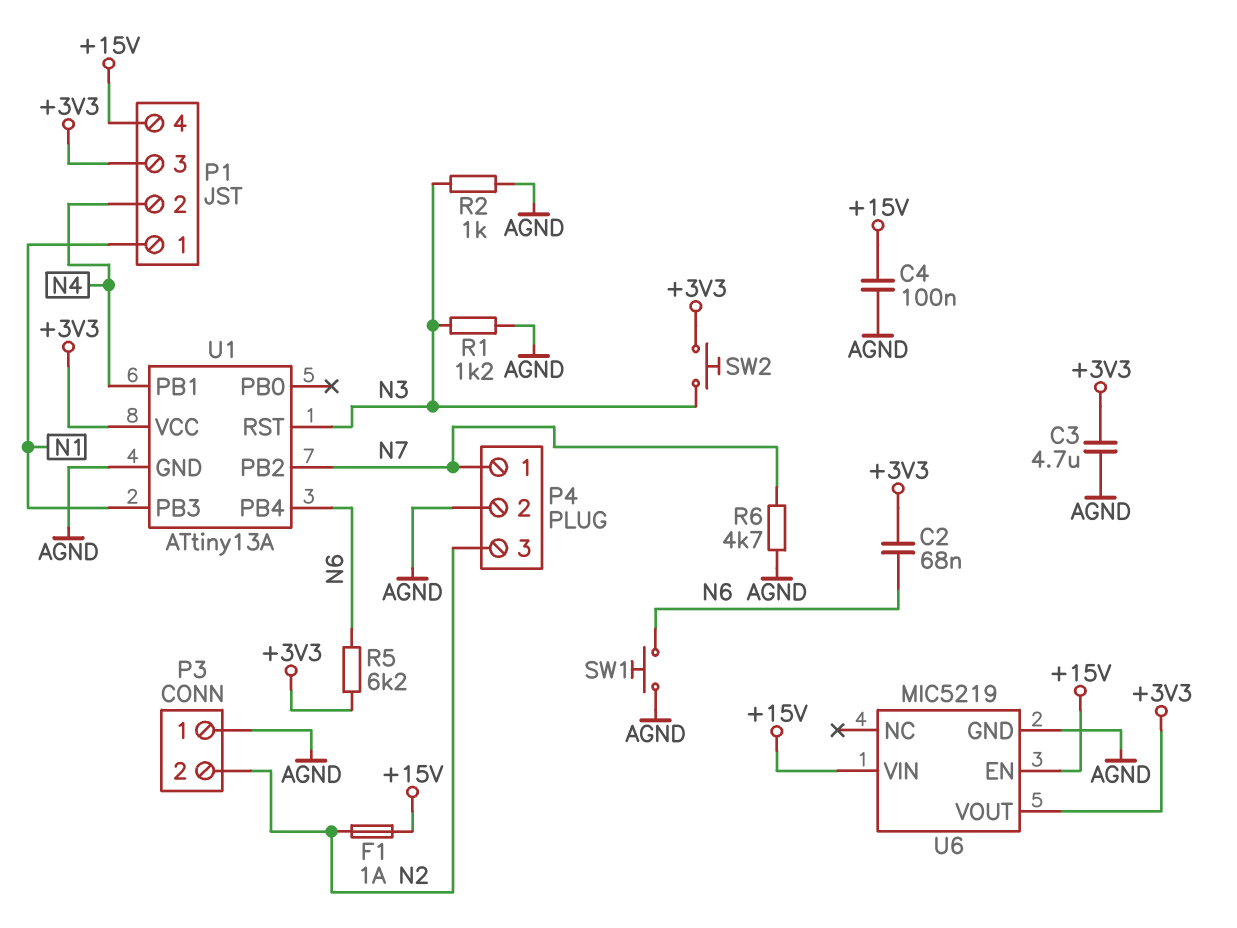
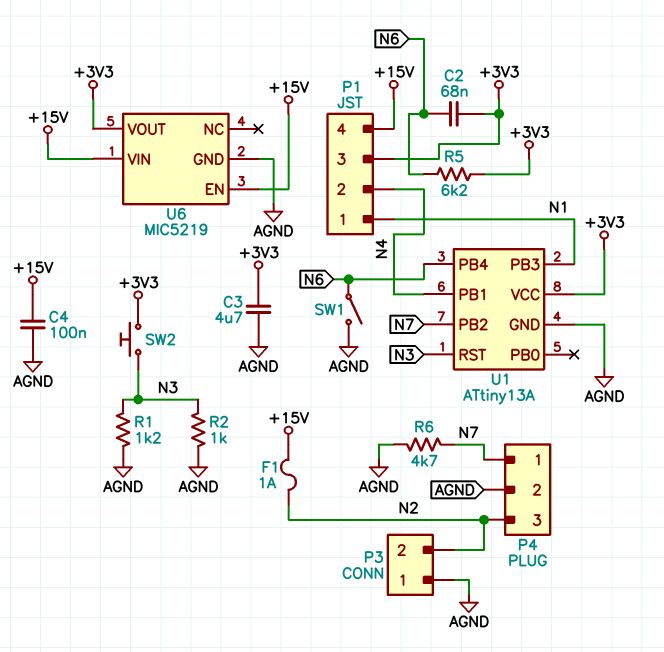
SW1: button (AGND, N6) -> switch (AGND, N6)

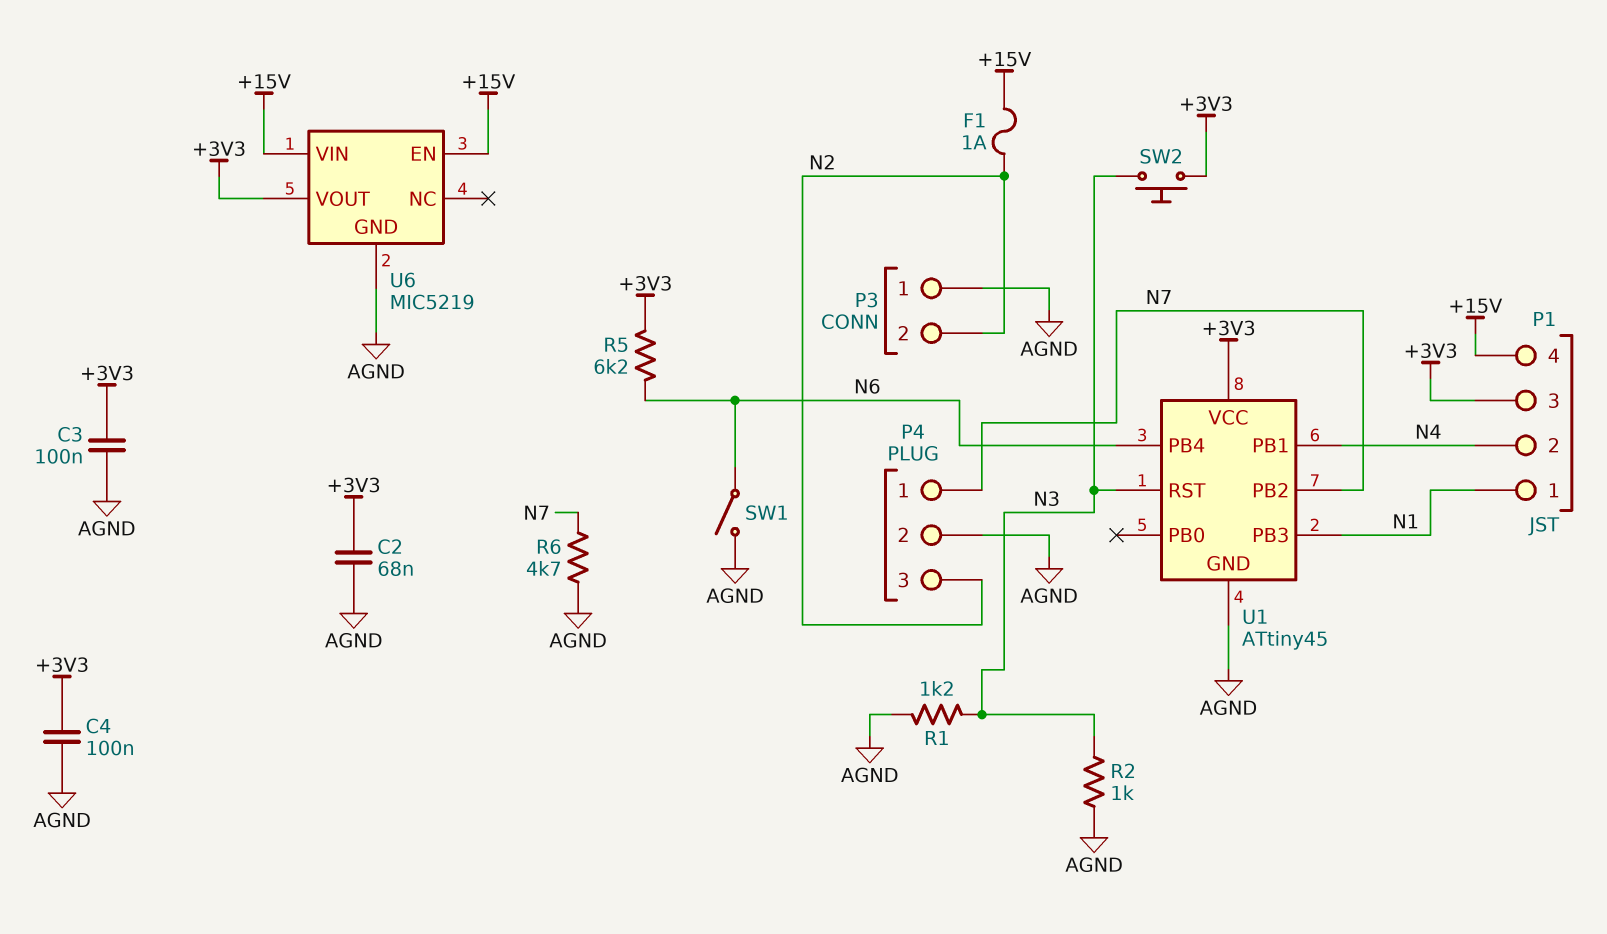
C2: 68nF (+3V3, N6) -> 68nF (+3V3, AGND)
C3: 4.7uF (+3V3, AGND) -> 100nF (+3V3, AGND)
C4: 100nF (+15V, AGND) -> 100nF (+3V3, AGND)
U1: ATtiny13A -> ATtiny45

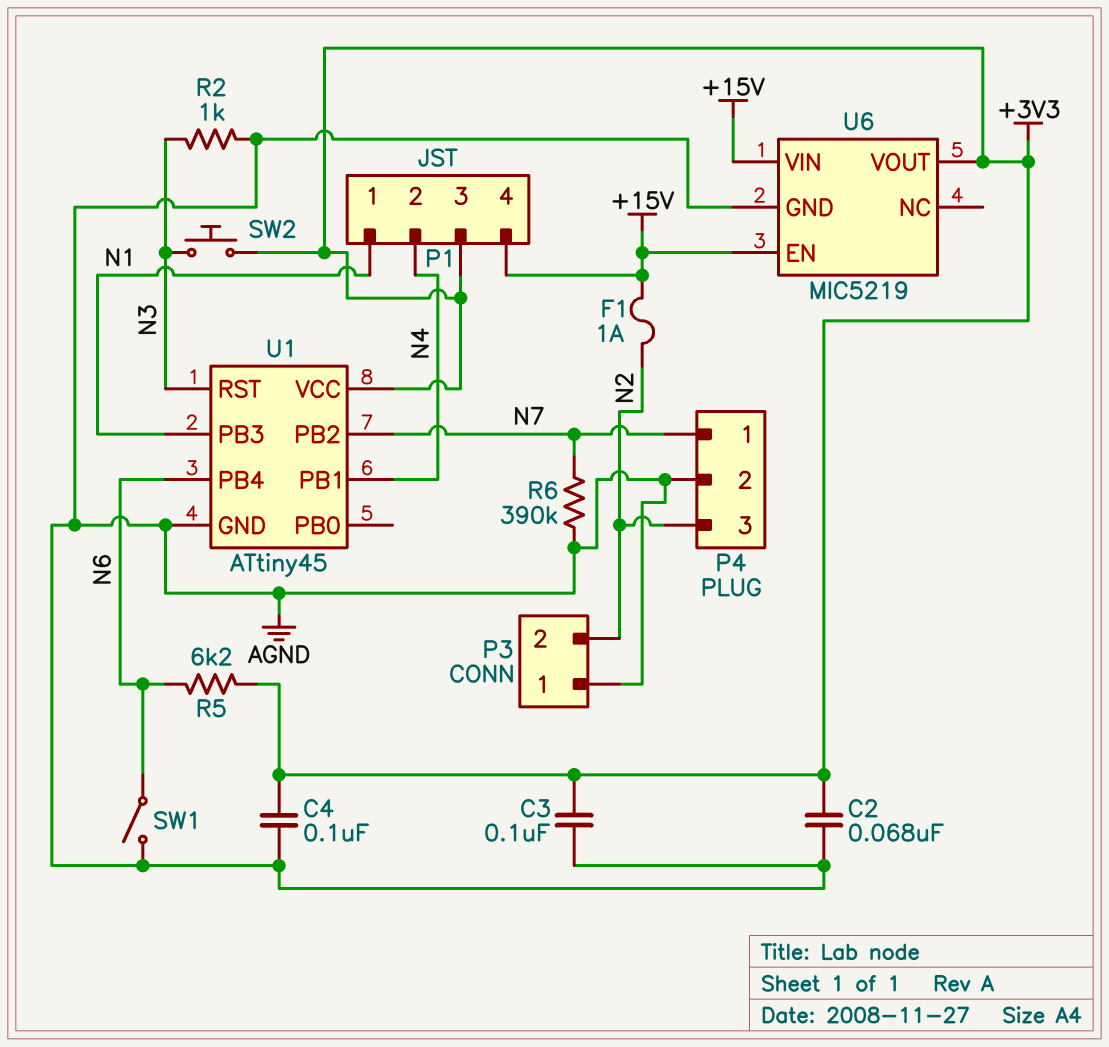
R1: 1.2k (AGND, N3) -> none
R6: 4.7k (AGND, N7) -> 390k (AGND, N7)

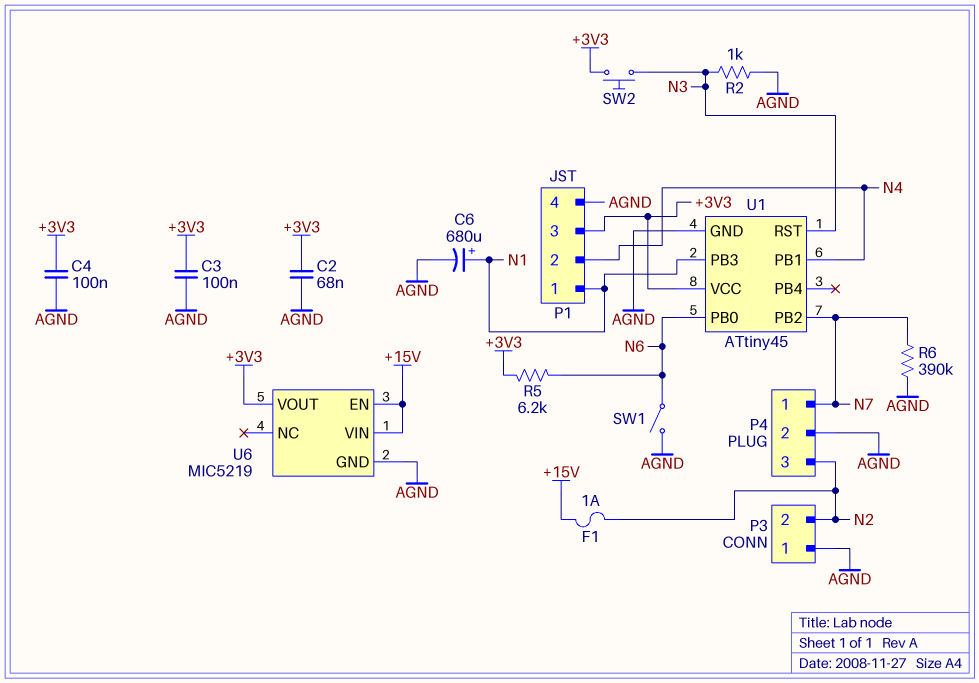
C6: none -> 680uF (plus N1, minus AGND)
P1 pin 4: +15V -> AGND
U1 pin PB0: none -> N6
U1 pin PB4: N6 -> none

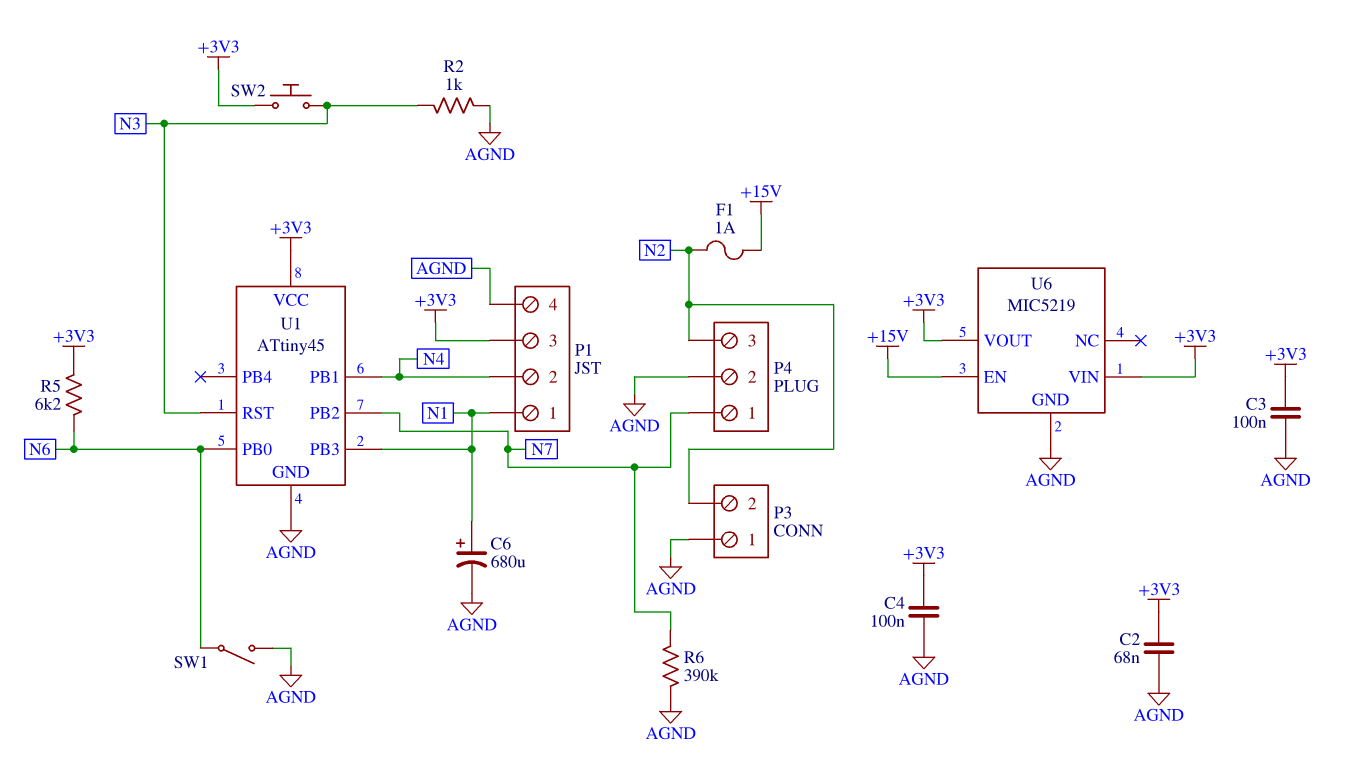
U6 pin VIN: +15V -> +3V3

